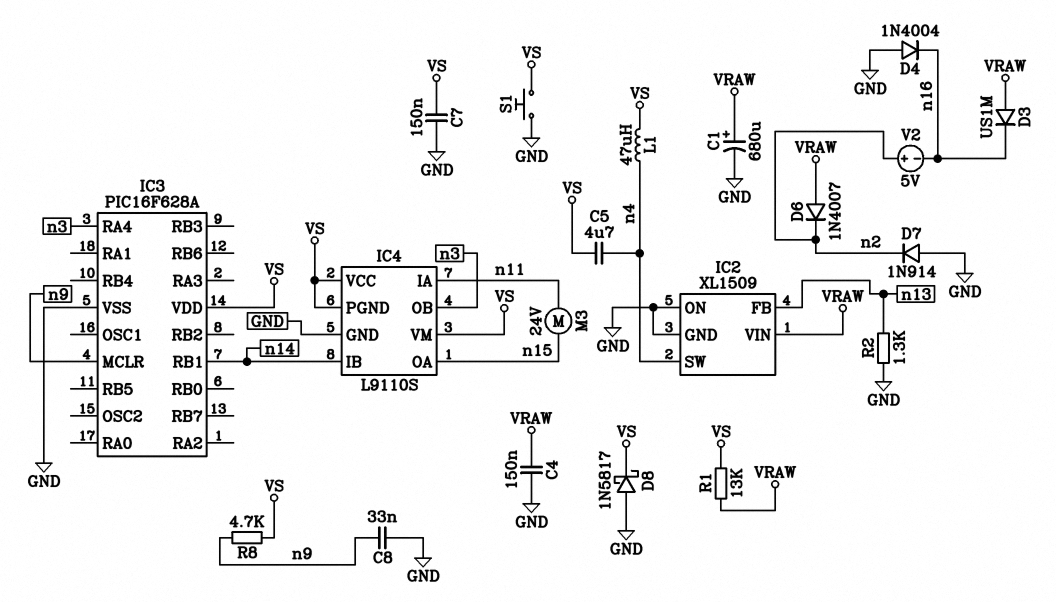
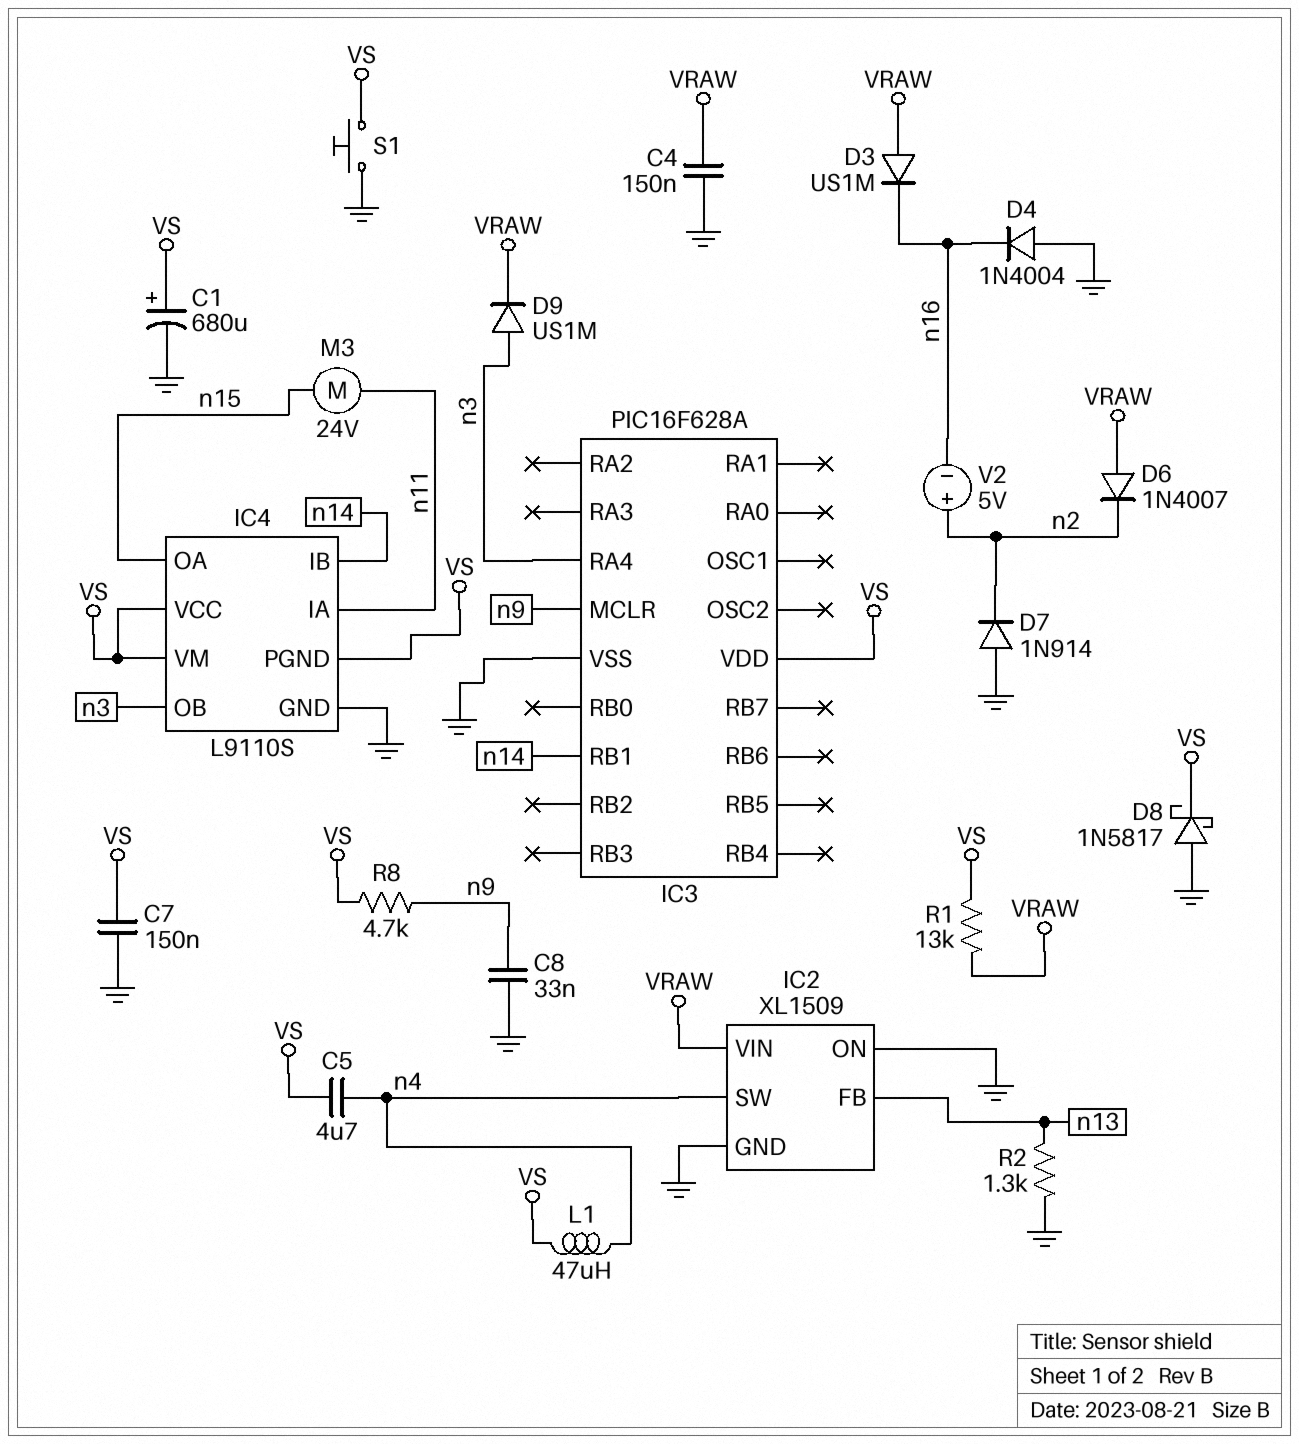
C1: 680uF (plus VRAW, minus GND) -> 680uF (plus VS, minus GND)
D9: none -> diode US1M (A n3, K VRAW)

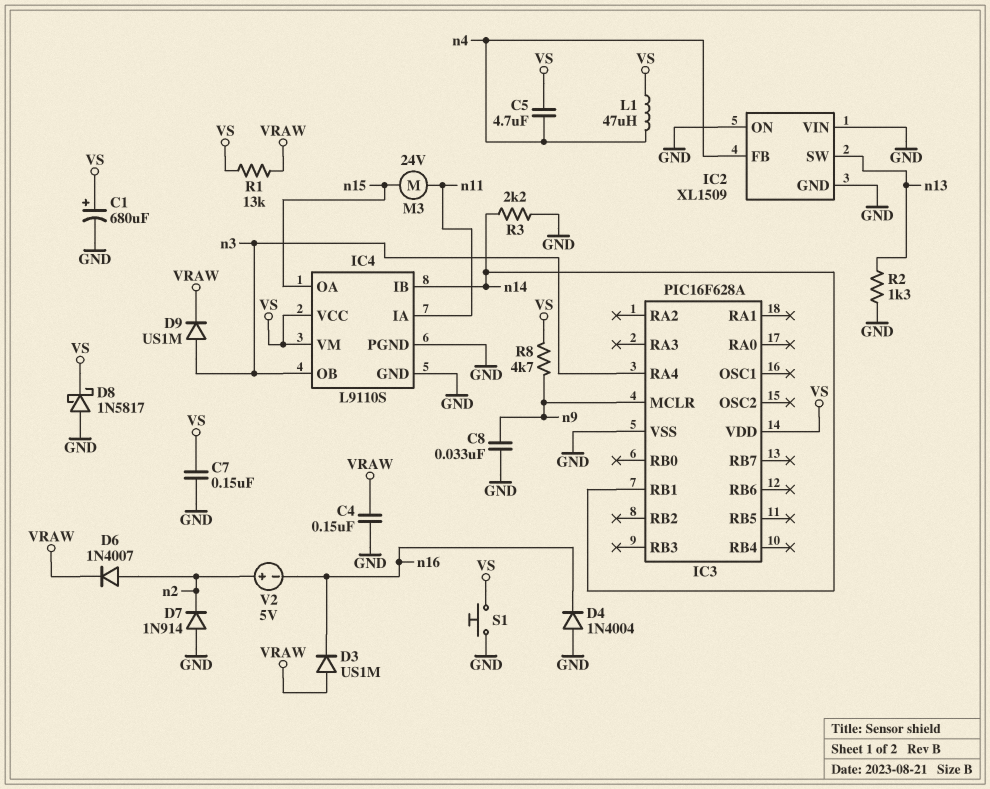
D6: diode 1N4007 (A VRAW, K n2) -> diode 1N4007 (A n2, K VRAW)
IC2 pin FB: n13 -> n4
IC2 pin SW: n4 -> n13
IC2 pin VIN: VRAW -> GND
IC4 pin PGND: VS -> GND
R3: none -> 2.2k (GND, n14)

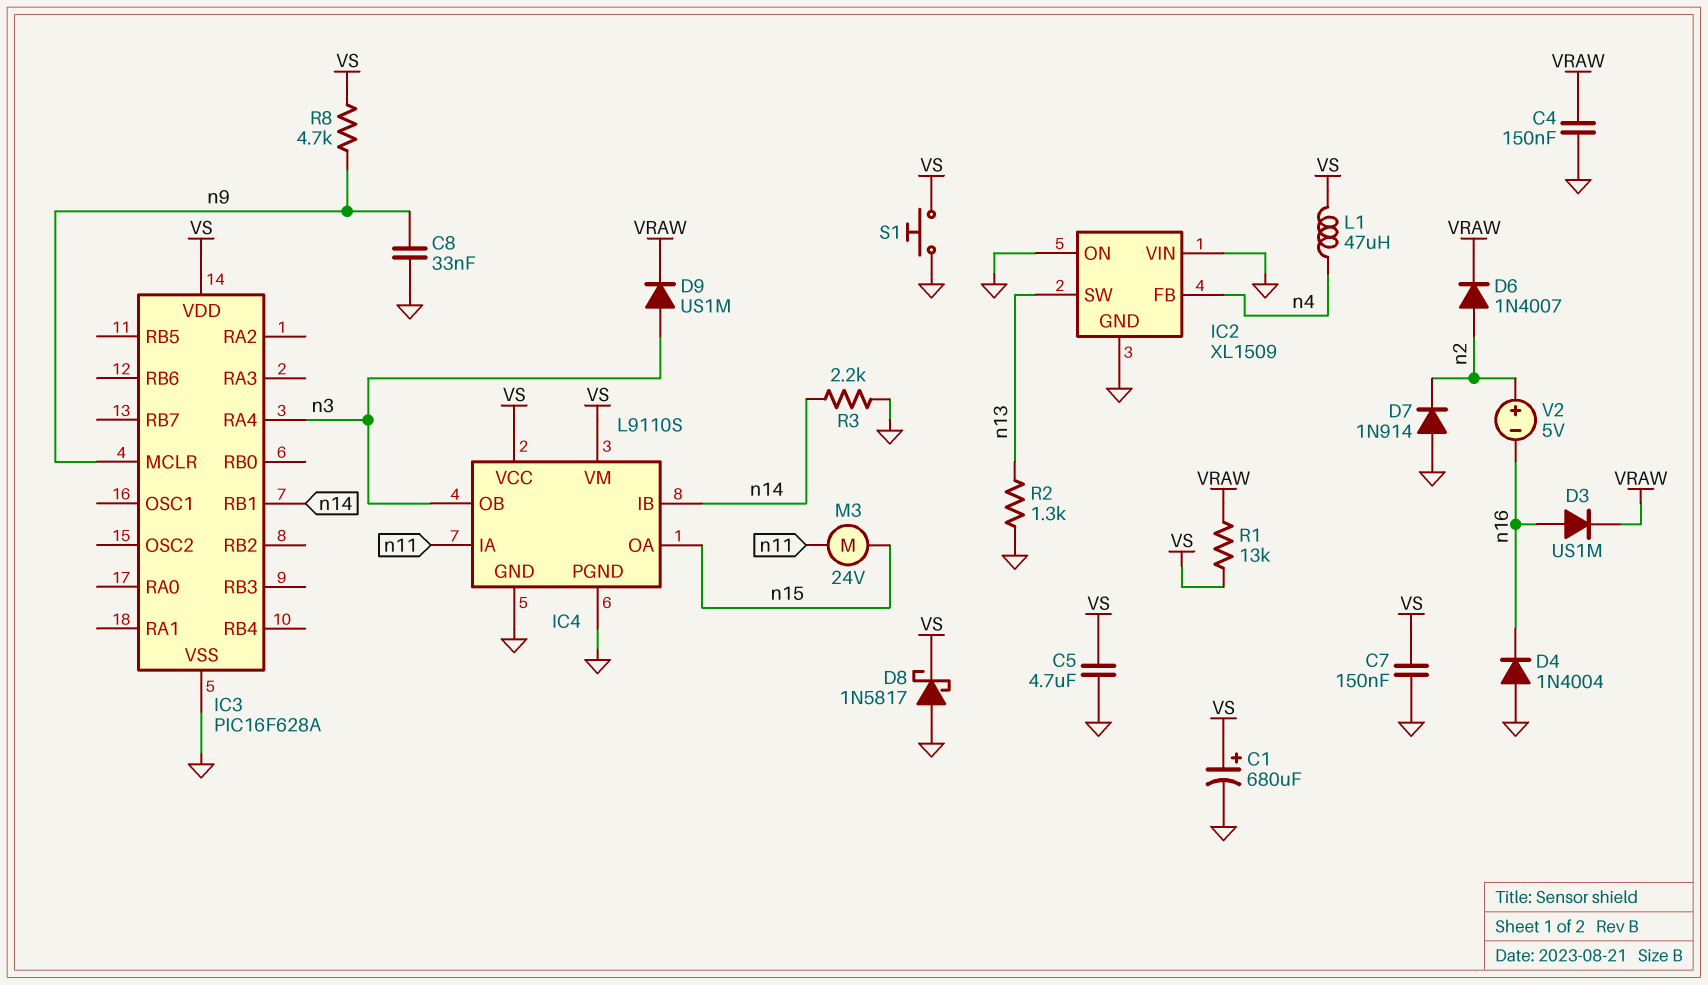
C5: 4.7uF (VS, n4) -> 4.7uF (GND, VS)
D3: diode US1M (A VRAW, K n16) -> diode US1M (A n16, K VRAW)

